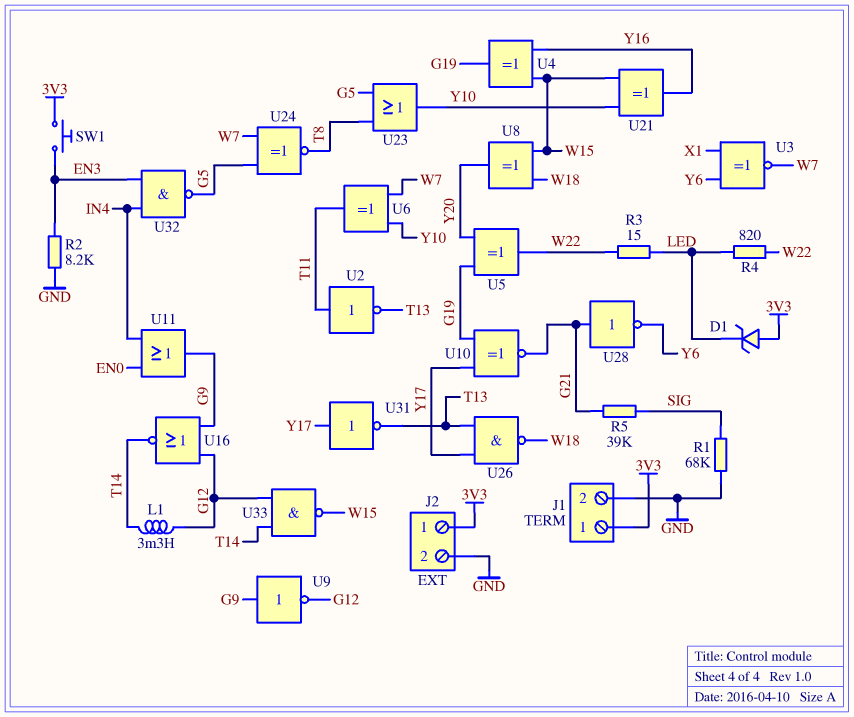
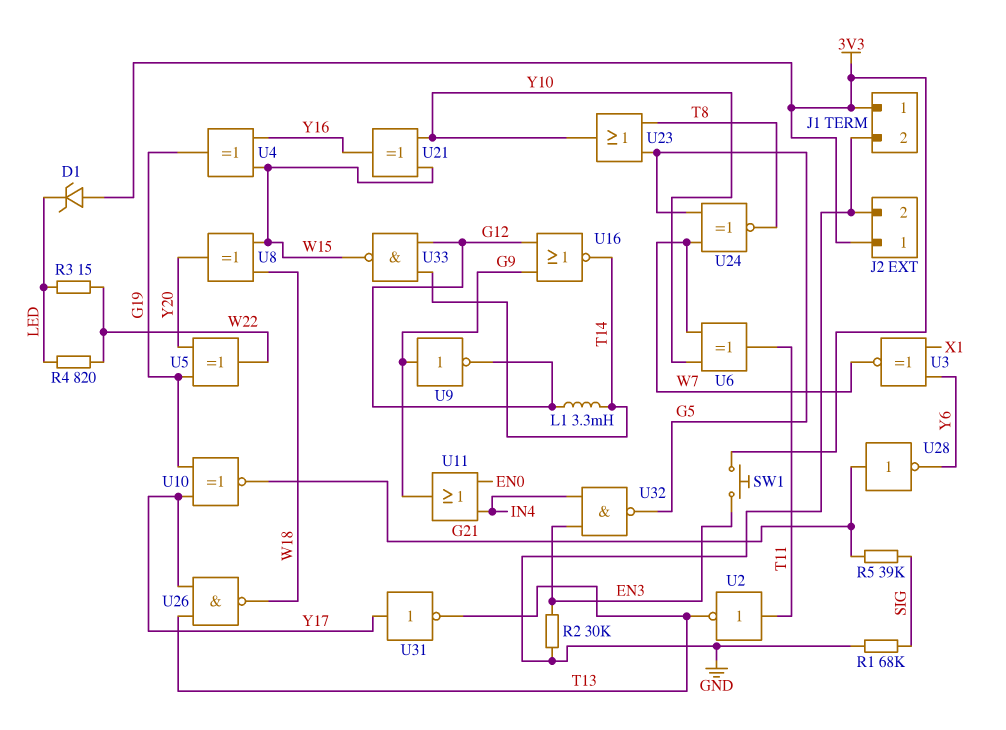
R2: 8.2k (EN3, GND) -> 30k (EN3, GND)

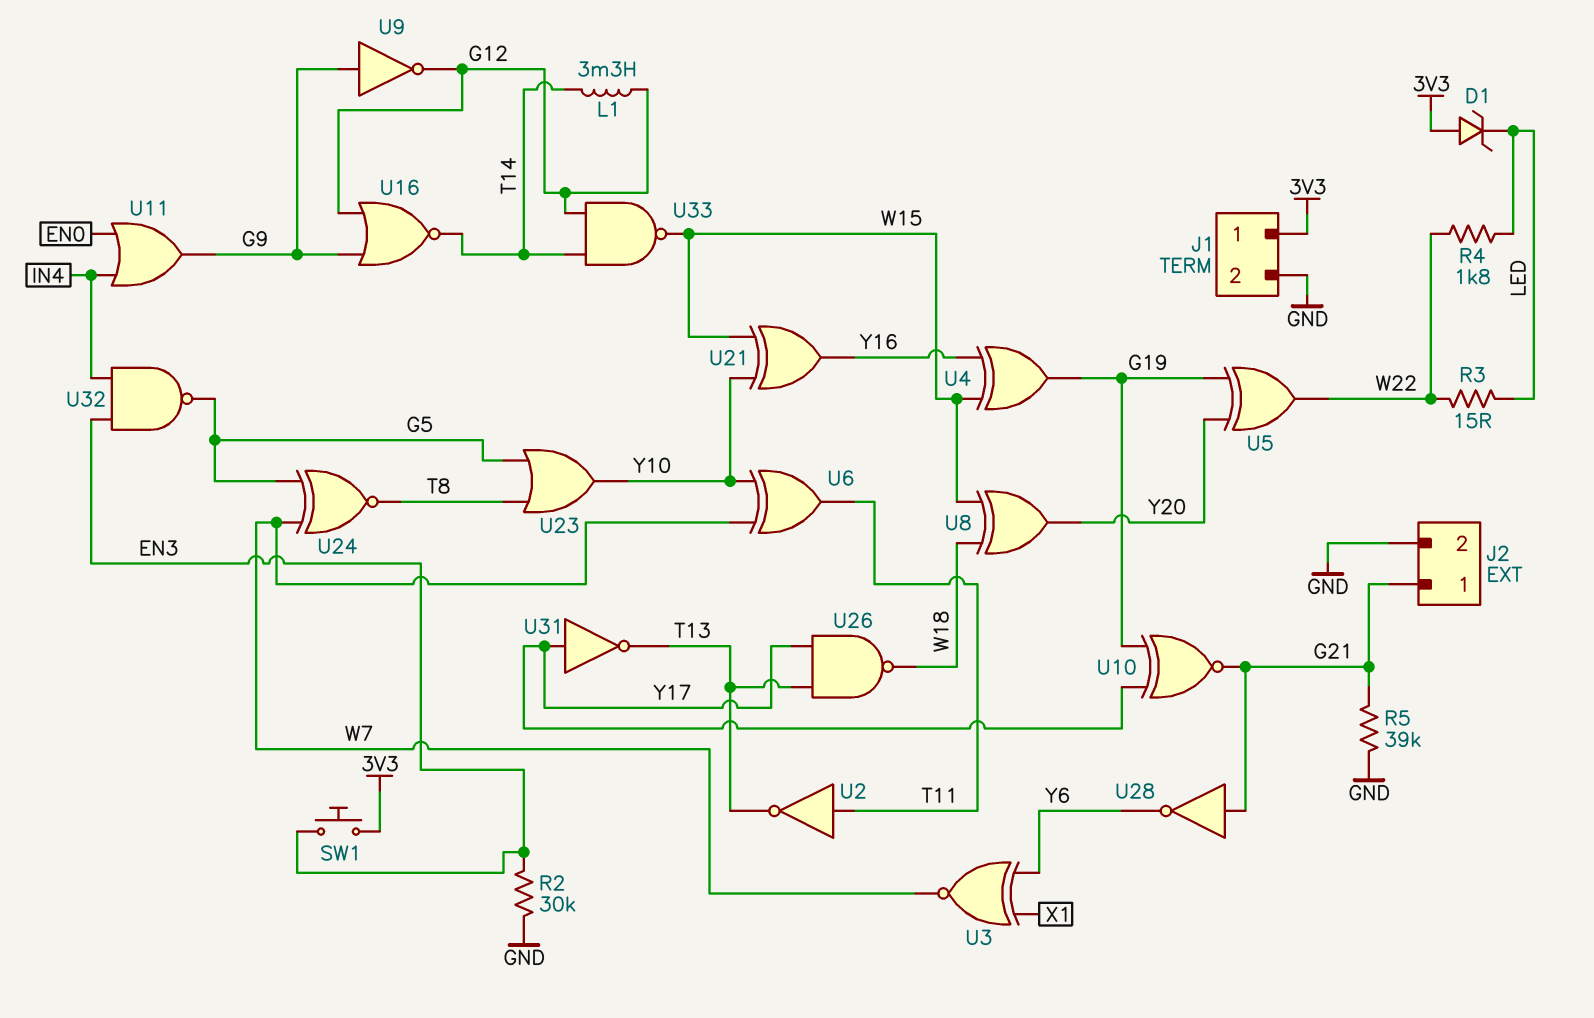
J2 pin 1: 3V3 -> G21
R1: 68k (GND, SIG) -> none
R4: 820 (LED, W22) -> 1.8k (LED, W22)
R5: 39k (G21, SIG) -> 39k (G21, GND)

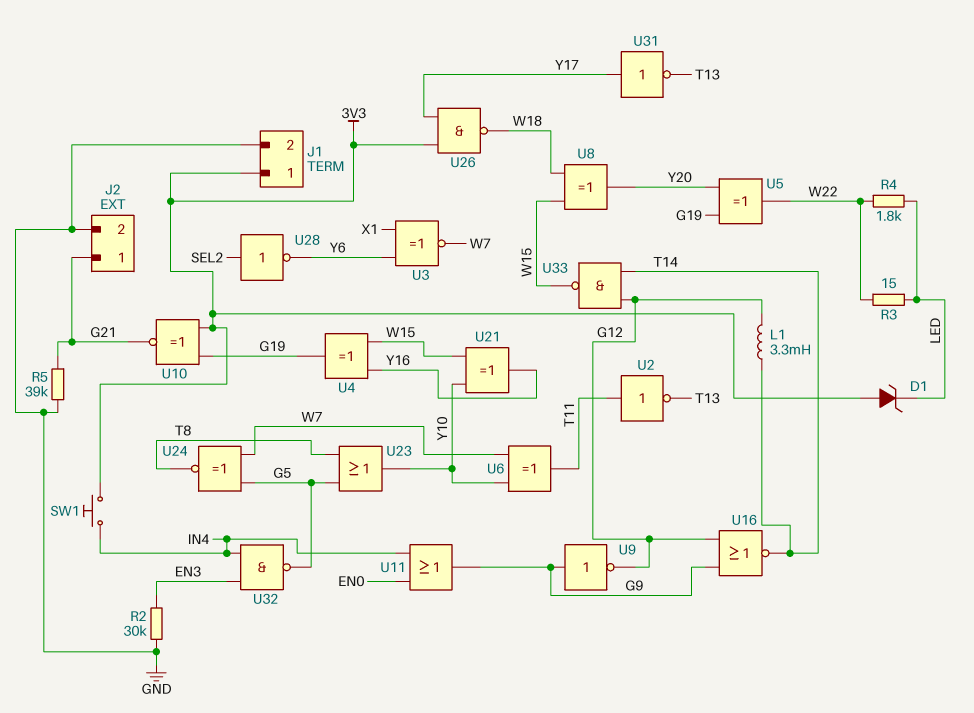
SW1: button (3V3, EN3) -> button (3V3, IN4)
U10: XNOR (in G19, in Y17, out G21) -> XNOR (in 3V3, in G19, out G21)
U26: NAND (in T13, in Y17, out W18) -> NAND (in 3V3, in Y17, out W18)
U28: NOT (in G21, out Y6) -> NOT (in SEL2, out Y6)

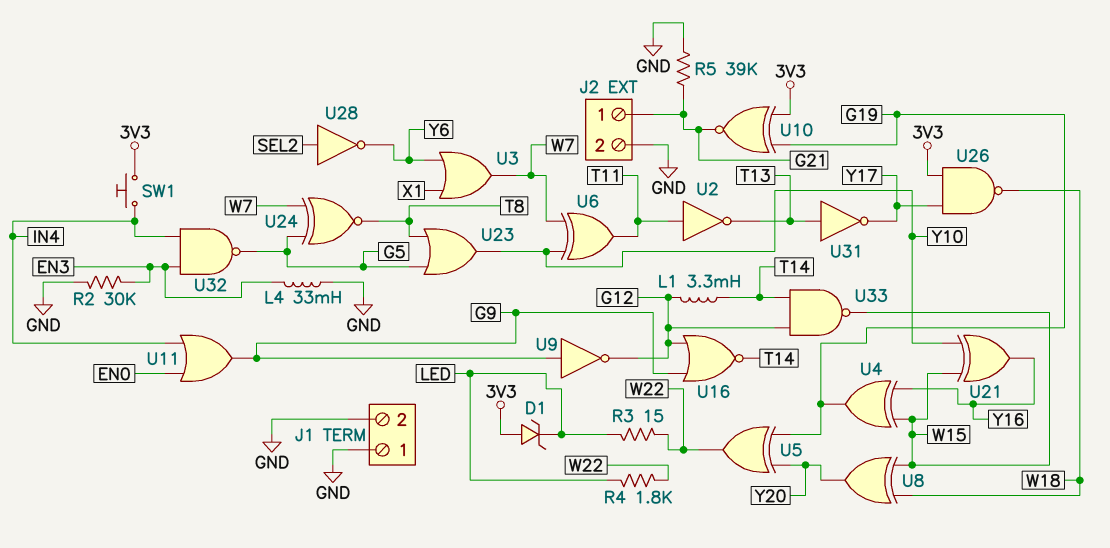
J1 pin 1: 3V3 -> GND
L4: none -> 33mH (EN3, GND)
U3: XNOR (in X1, in Y6, out W7) -> OR (in X1, in Y6, out W7)
U31: NOT (in Y17, out T13) -> NOT (in T13, out Y17)

